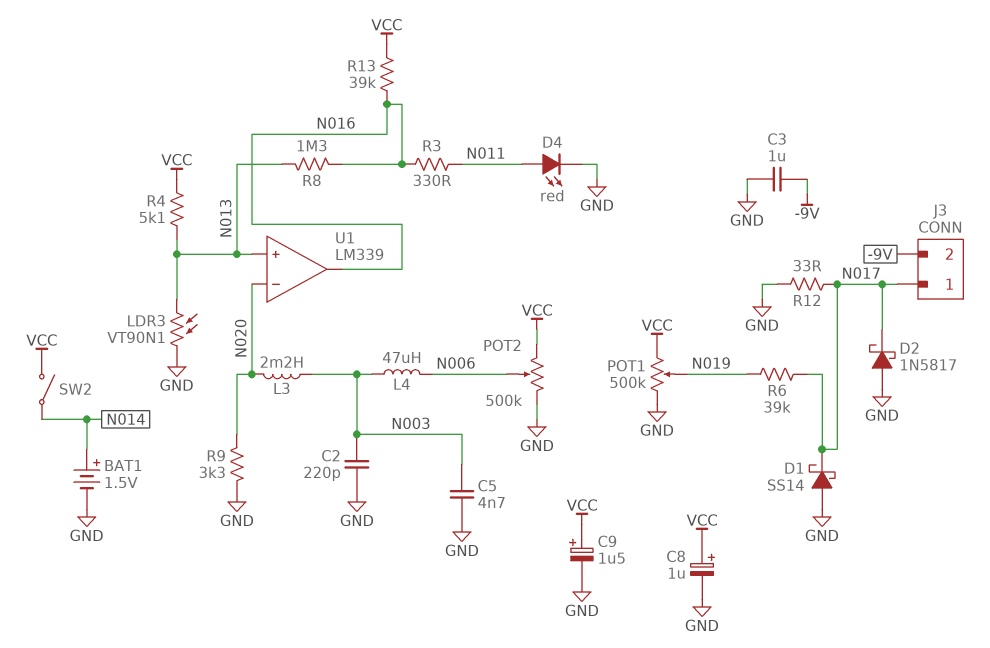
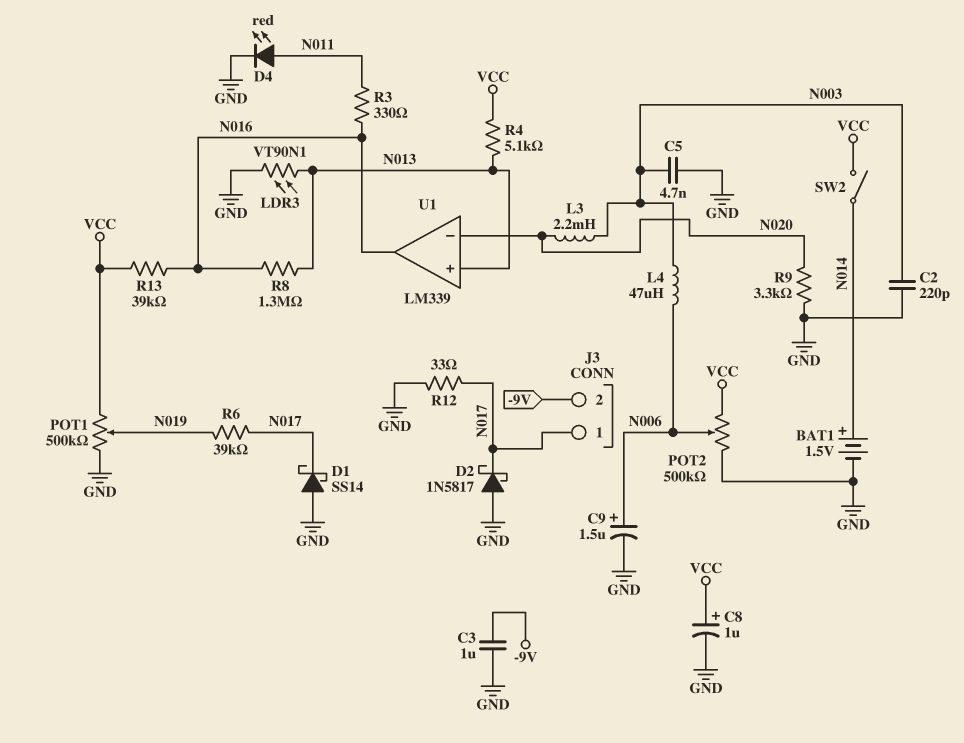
C9: 1.5uF (plus VCC, minus GND) -> 1.5uF (plus N006, minus GND)

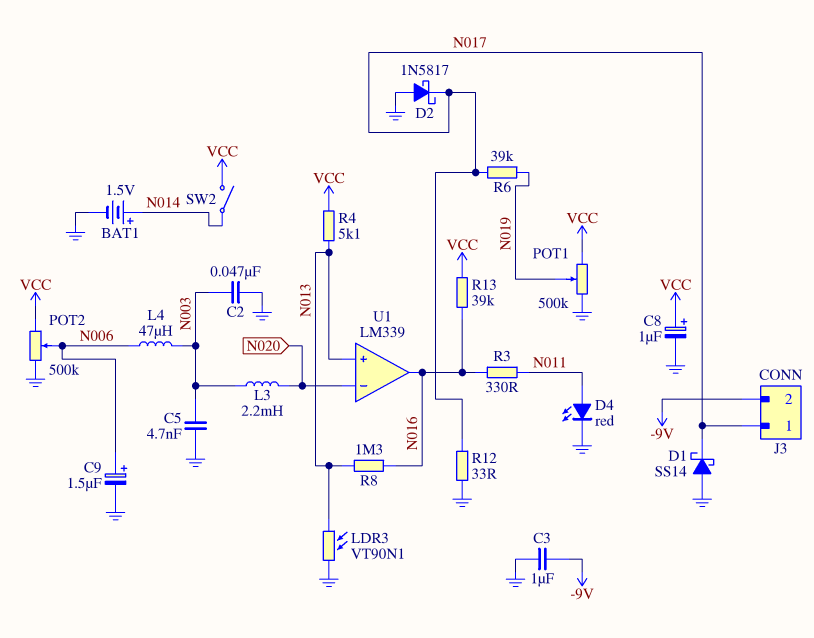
C2: 220pF (GND, N003) -> 47nF (GND, N003)
R9: 3.3k (GND, N020) -> none

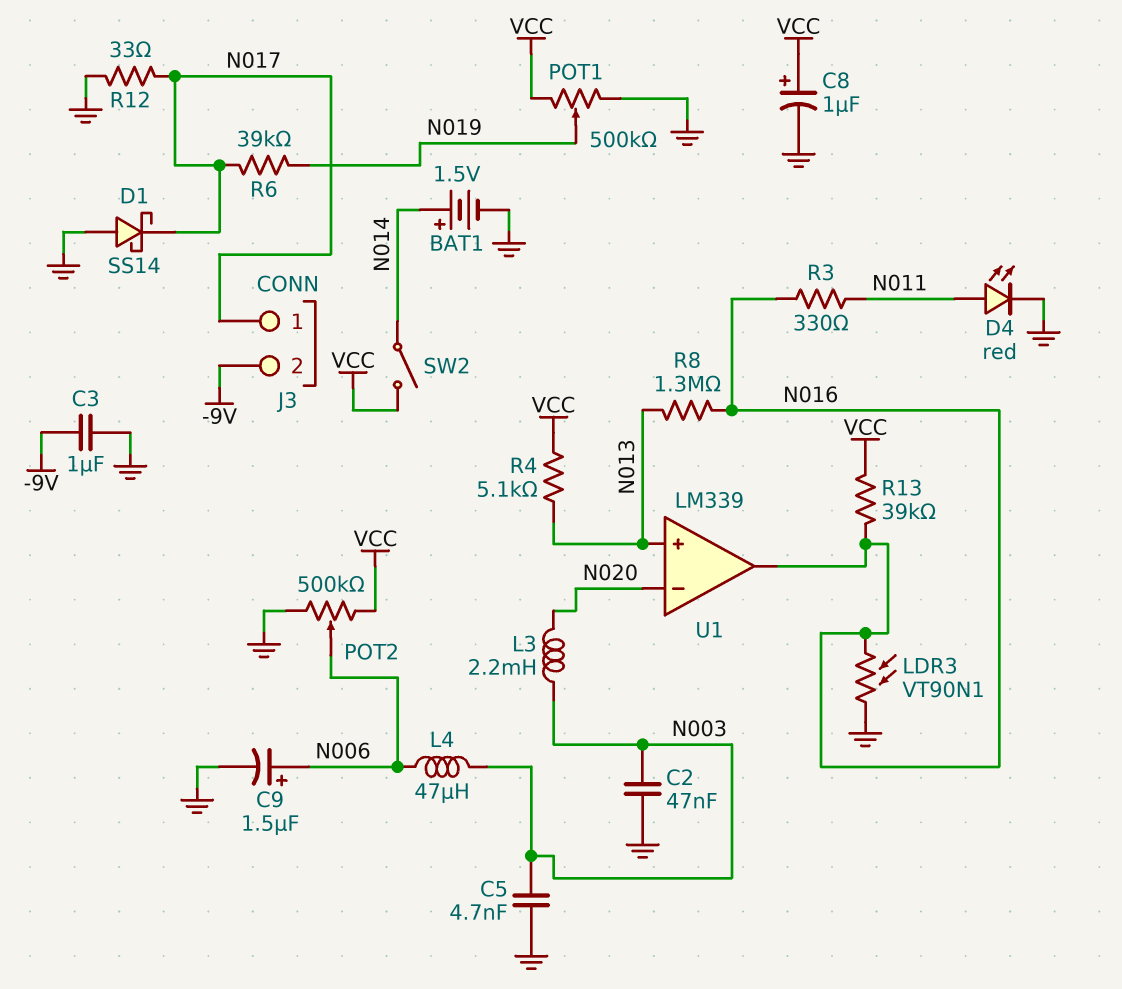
D2: schottky 1N5817 (A GND, K N017) -> none
LDR3: VT90N1 (GND, N013) -> VT90N1 (GND, N016)

